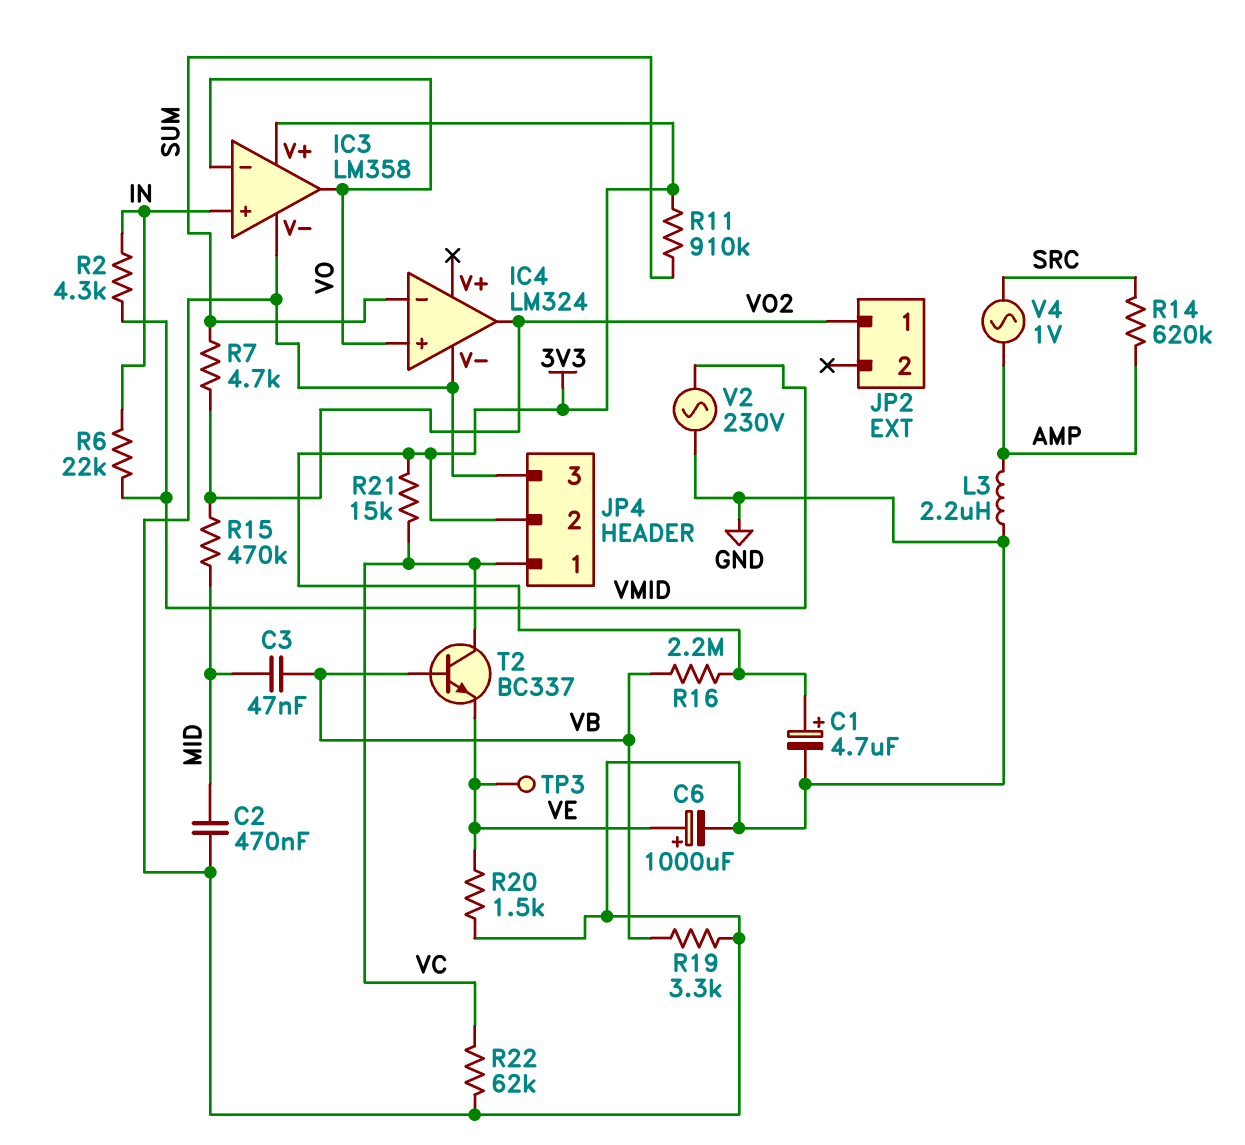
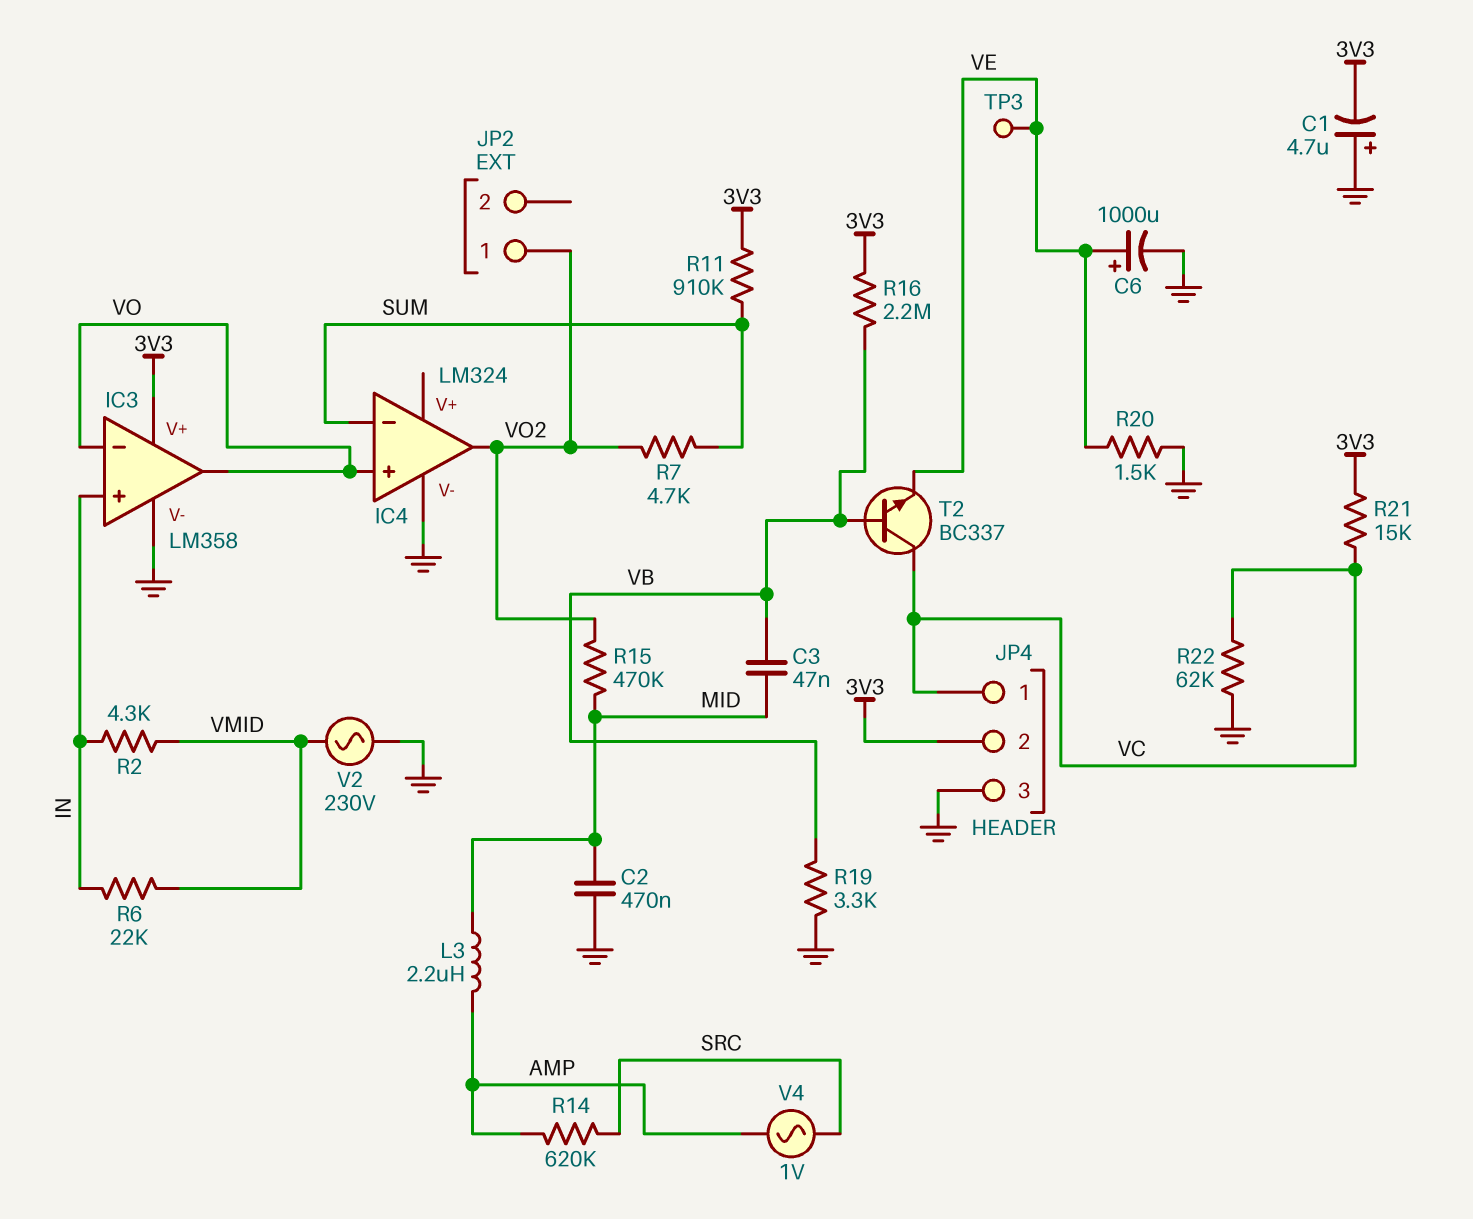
C1: 4.7uF (plus 3V3, minus GND) -> 4.7uF (plus GND, minus 3V3)
L3: 2.2uH (AMP, GND) -> 2.2uH (AMP, MID)

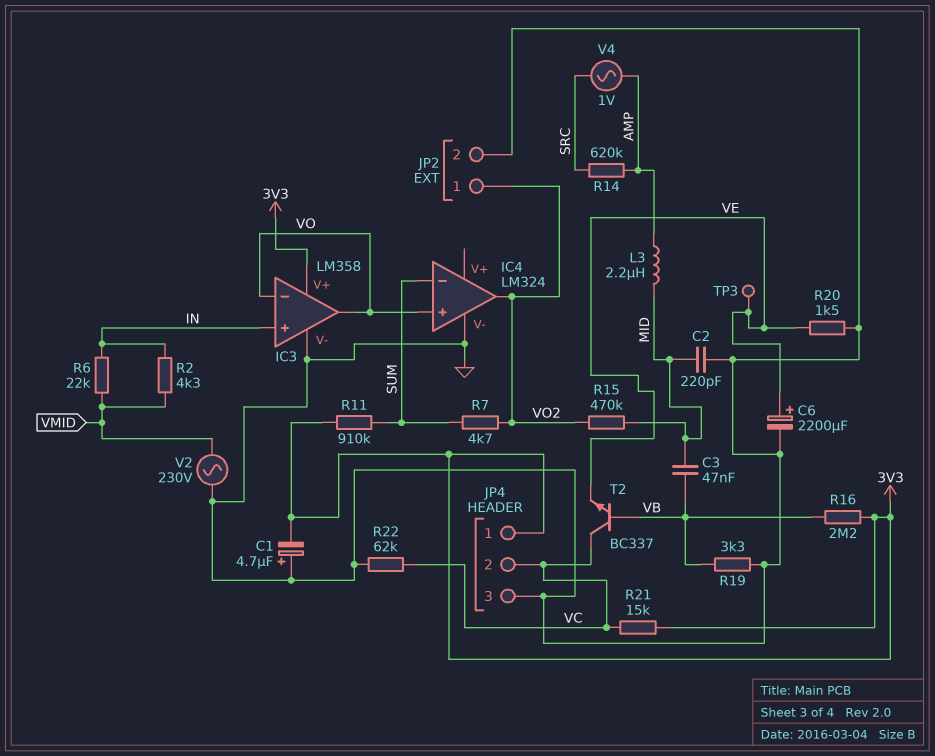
C2: 470nF (GND, MID) -> 220pF (GND, MID)
C6: 1000uF (plus VE, minus GND) -> 2200uF (plus VE, minus GND)
JP2 pin 2: none -> GND
JP4 pin 1: VC -> 3V3
JP4 pin 2: 3V3 -> VC

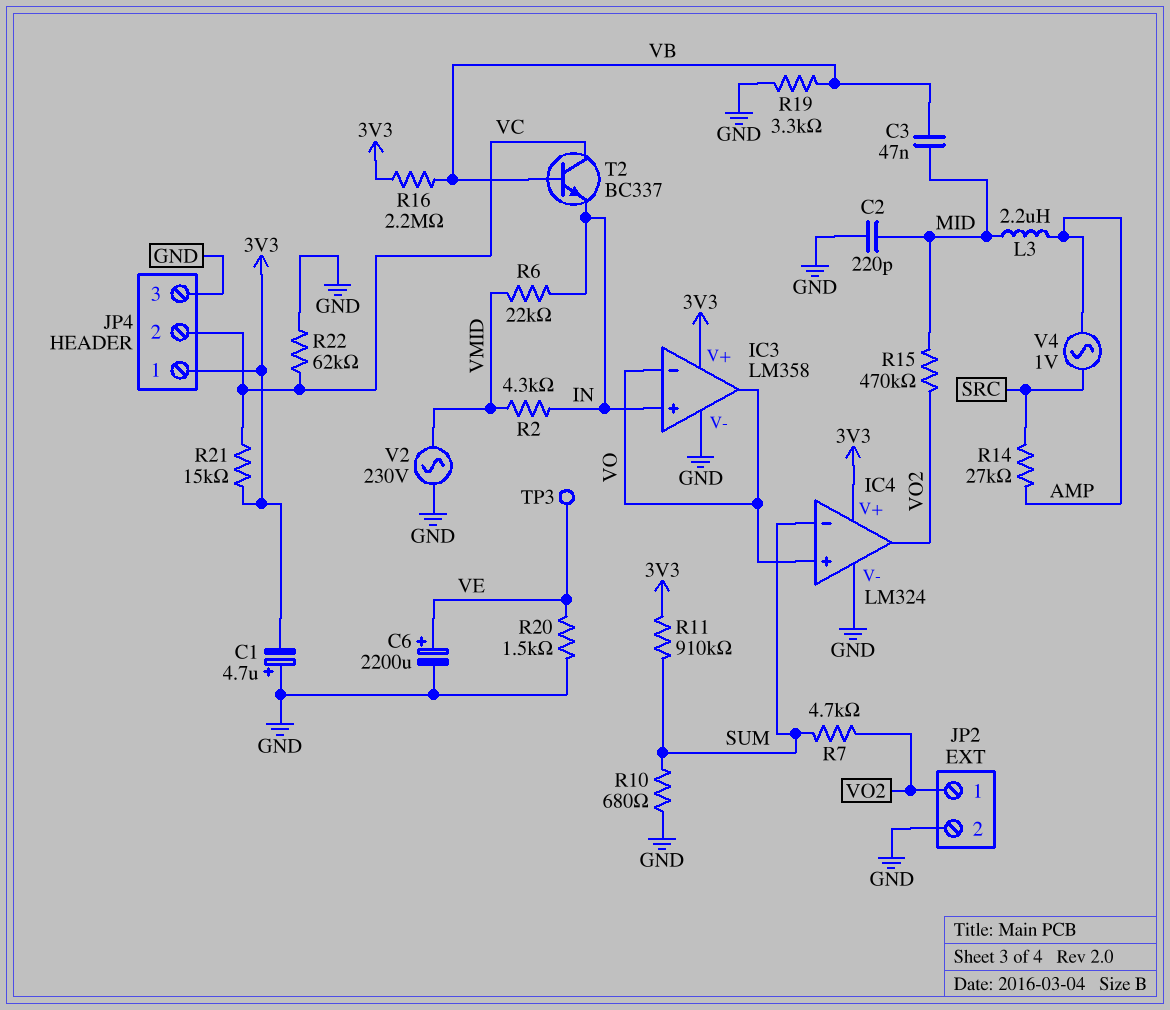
IC4 pin V+: none -> 3V3
R10: none -> 680 (GND, SUM)
R14: 620k (AMP, SRC) -> 27k (AMP, SRC)
T2: NPN BC337 (B VB, C VC, E VE) -> NPN BC337 (B VB, C VC, E IN)

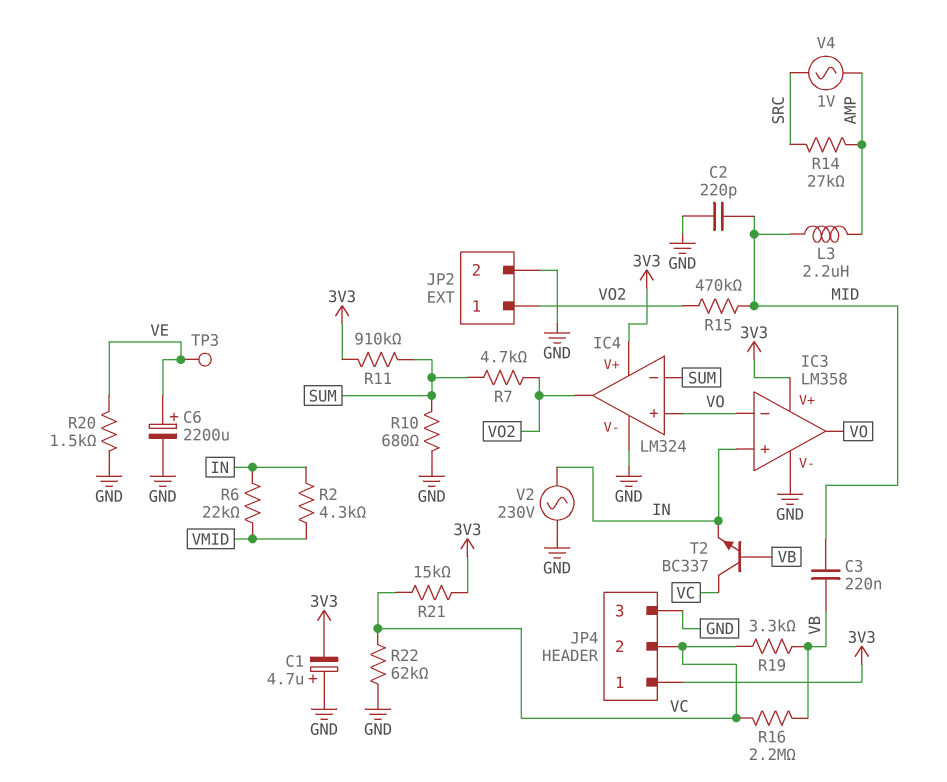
C3: 47nF (MID, VB) -> 220nF (MID, VB)
R16: 2.2M (3V3, VB) -> 2.2M (VB, VC)
R19: 3.3k (GND, VB) -> 3.3k (VB, VC)
V2: AC 230V (GND, VMID) -> AC 230V (GND, IN)

